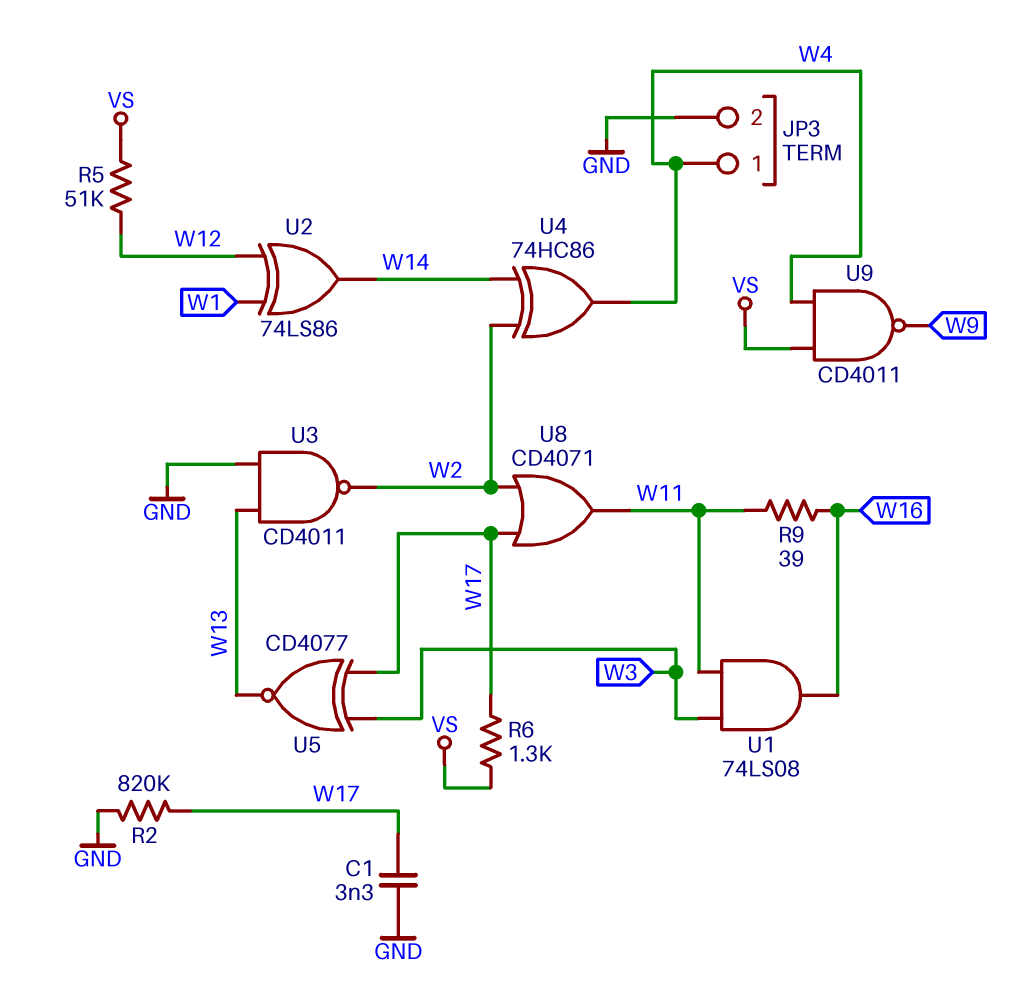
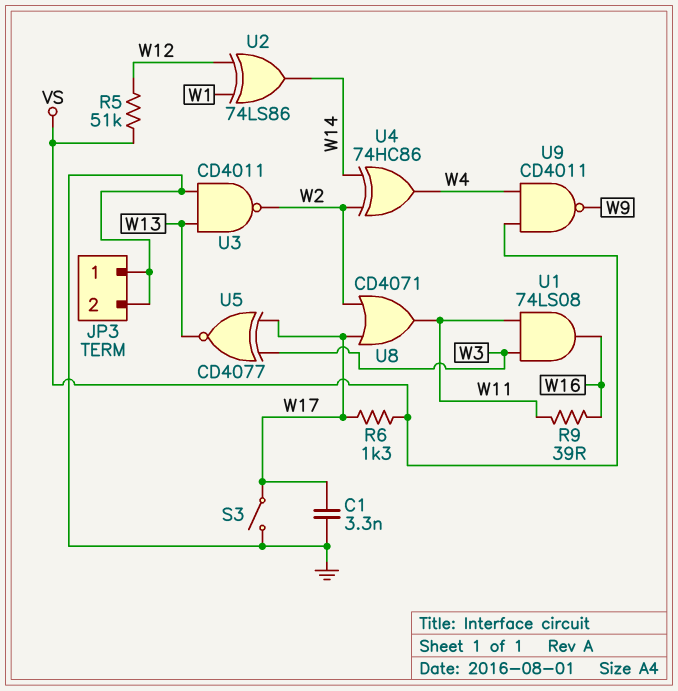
JP3 pin 1: W4 -> GND
R2: 820k (GND, W17) -> none
S3: none -> switch (GND, W17)

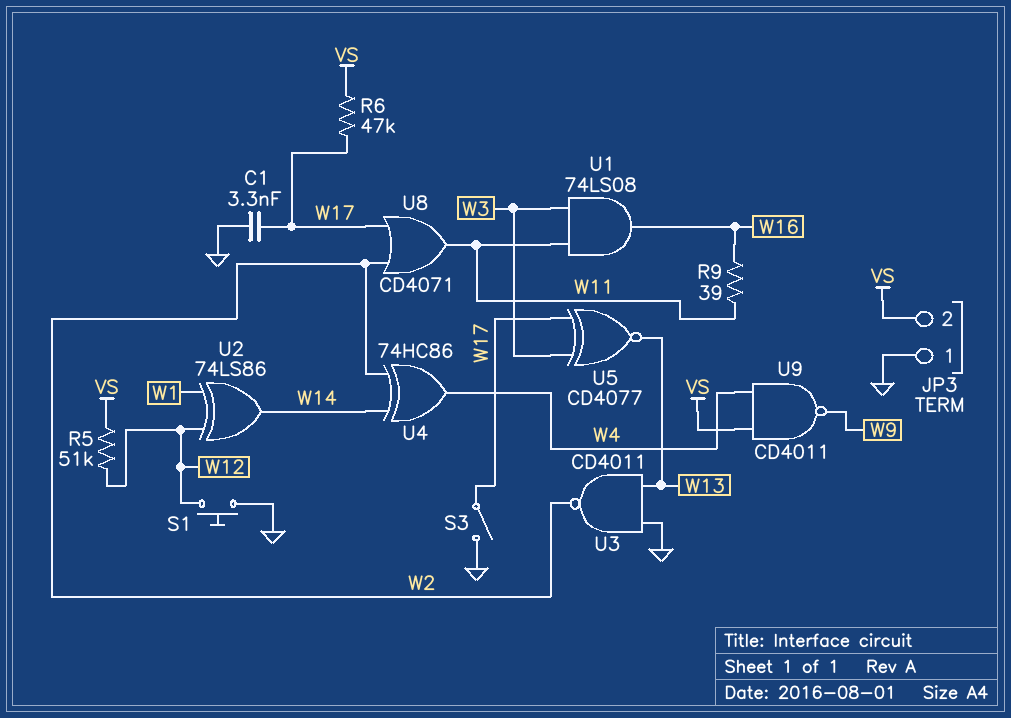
JP3 pin 2: GND -> VS
R6: 1.3k (VS, W17) -> 47k (VS, W17)
S1: none -> button (GND, W12)

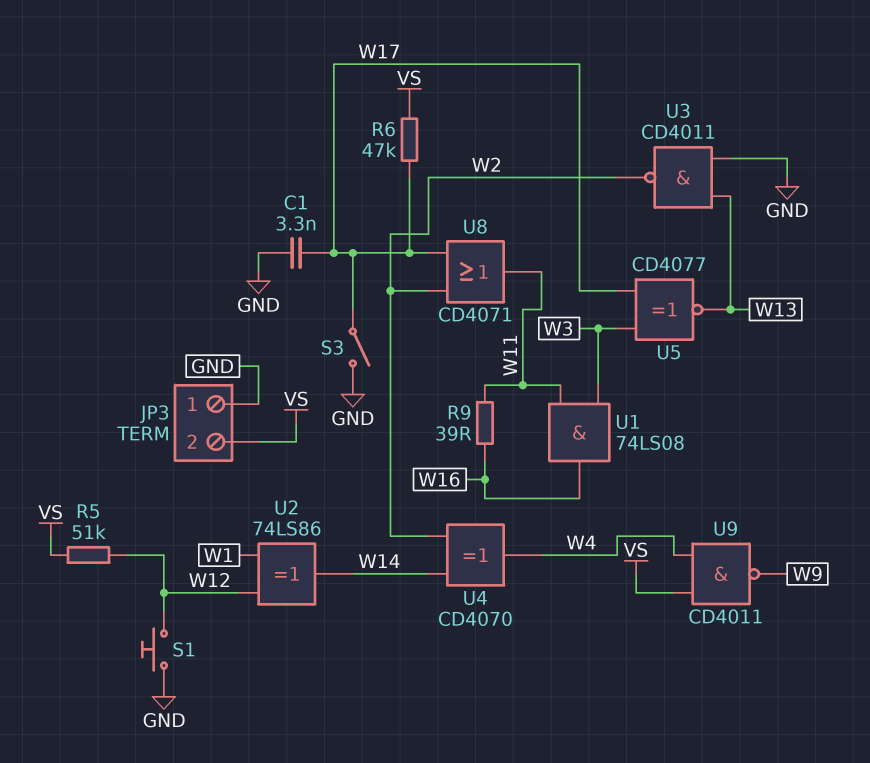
U4: XOR 74HC86 (in W2, in W14, out W4) -> XOR CD4070 (in W2, in W14, out W4)

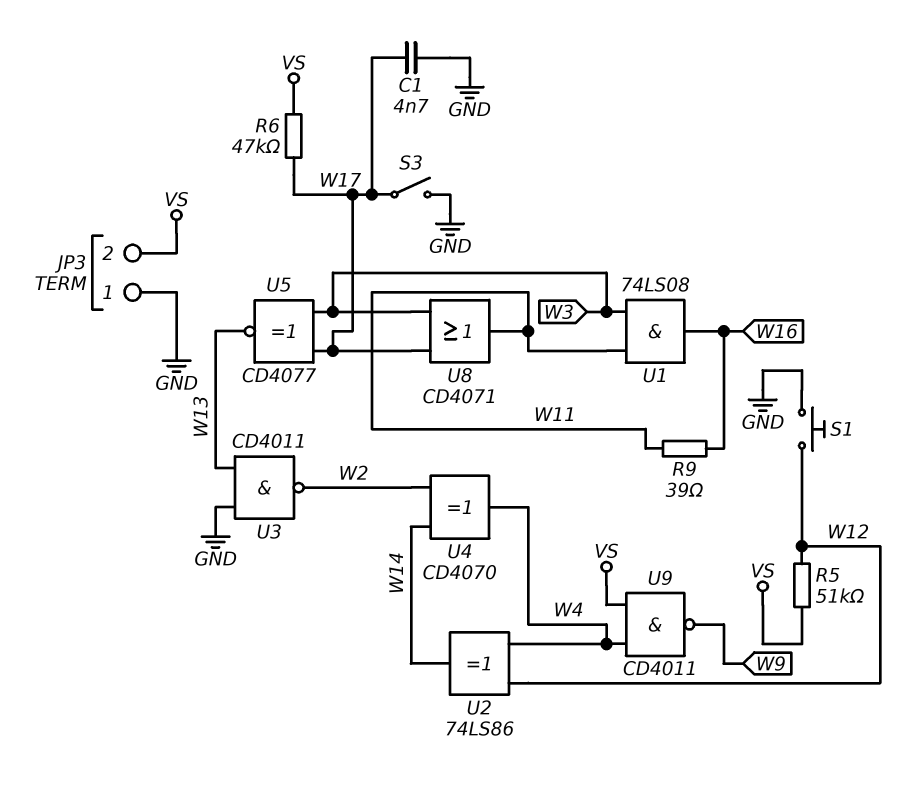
C1: 3.3nF (GND, W17) -> 4.7nF (GND, W17)
U2: XOR 74LS86 (in W1, in W12, out W14) -> XOR 74LS86 (in W4, in W12, out W14)
U8: OR CD4071 (in W2, in W17, out W11) -> OR CD4071 (in W3, in W17, out W11)

